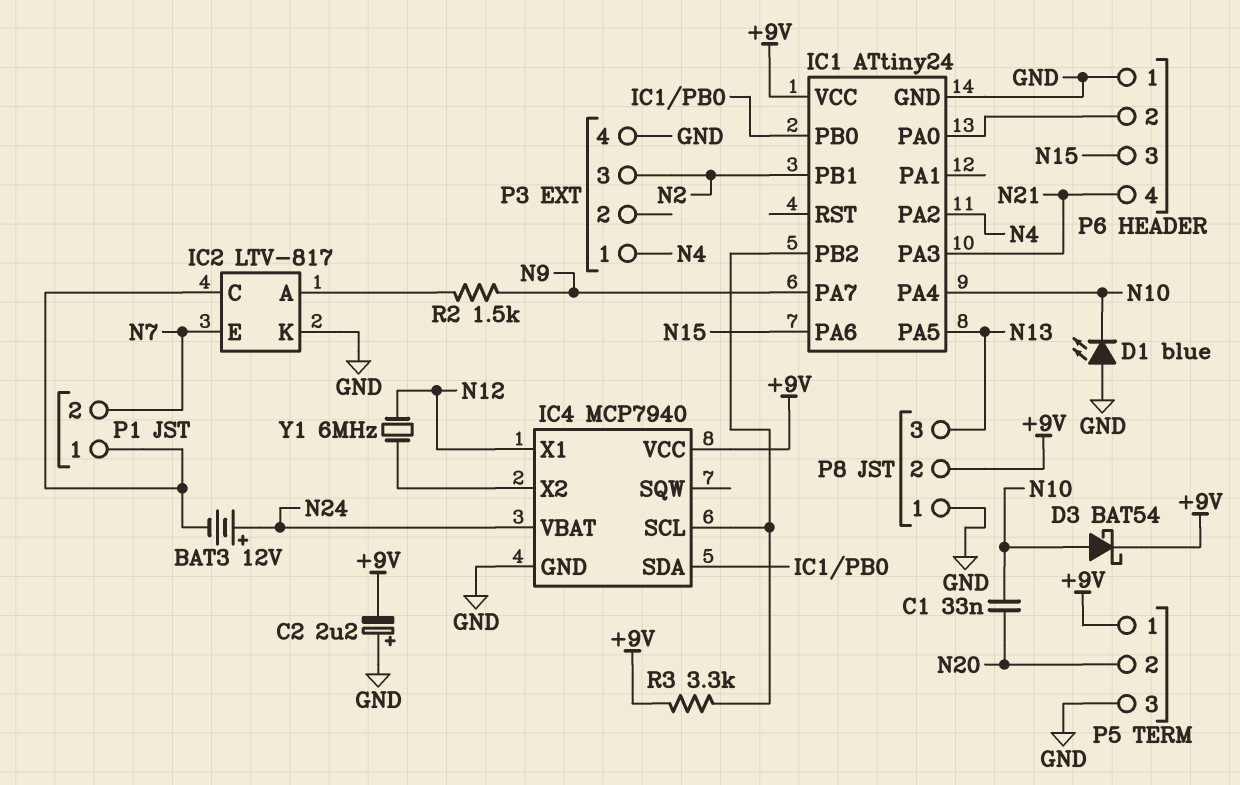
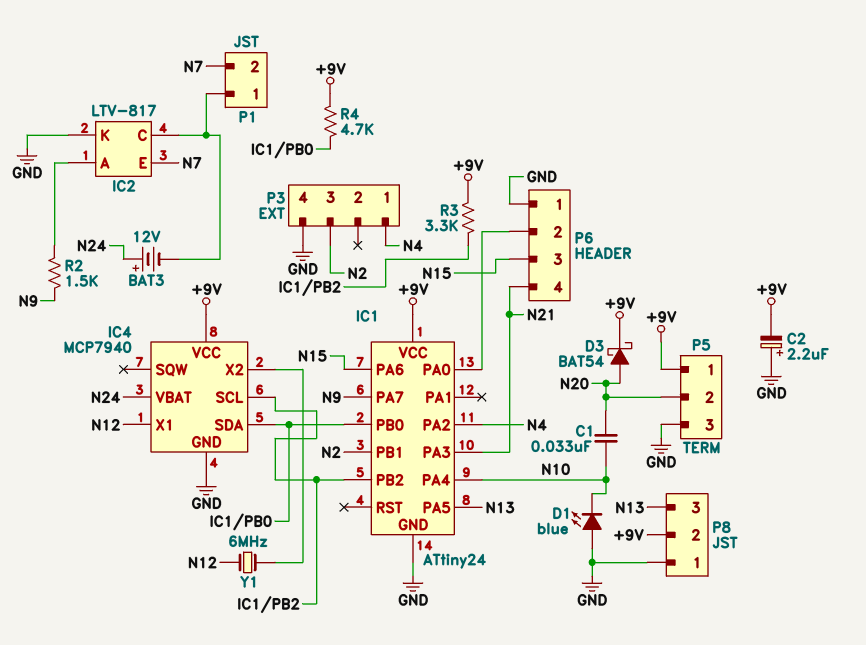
D3: schottky BAT54 (A N10, K +9V) -> schottky BAT54 (A N20, K +9V)
R4: none -> 4.7k (+9V, IC1/PB0)

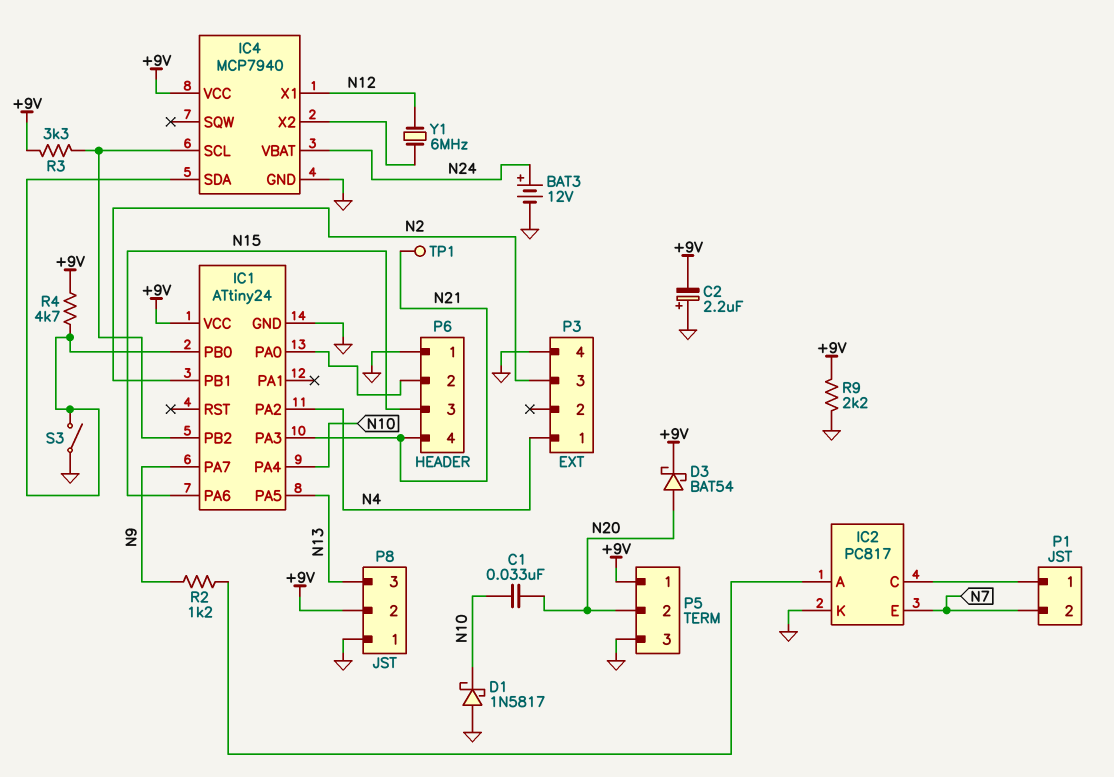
BAT3: 12V (plus N24, minus IC2/C) -> 12V (plus N24, minus GND)
D1: LED blue (A GND, K N10) -> schottky 1N5817 (A GND, K N10)
IC2: LTV-817 -> PC817
R2: 1.5k (IC2/A, N9) -> 1.2k (IC2/A, N9)
R9: none -> 2.2k (+9V, GND)
S3: none -> switch (GND, IC1/PB0)
TP1: none -> test point (N21)

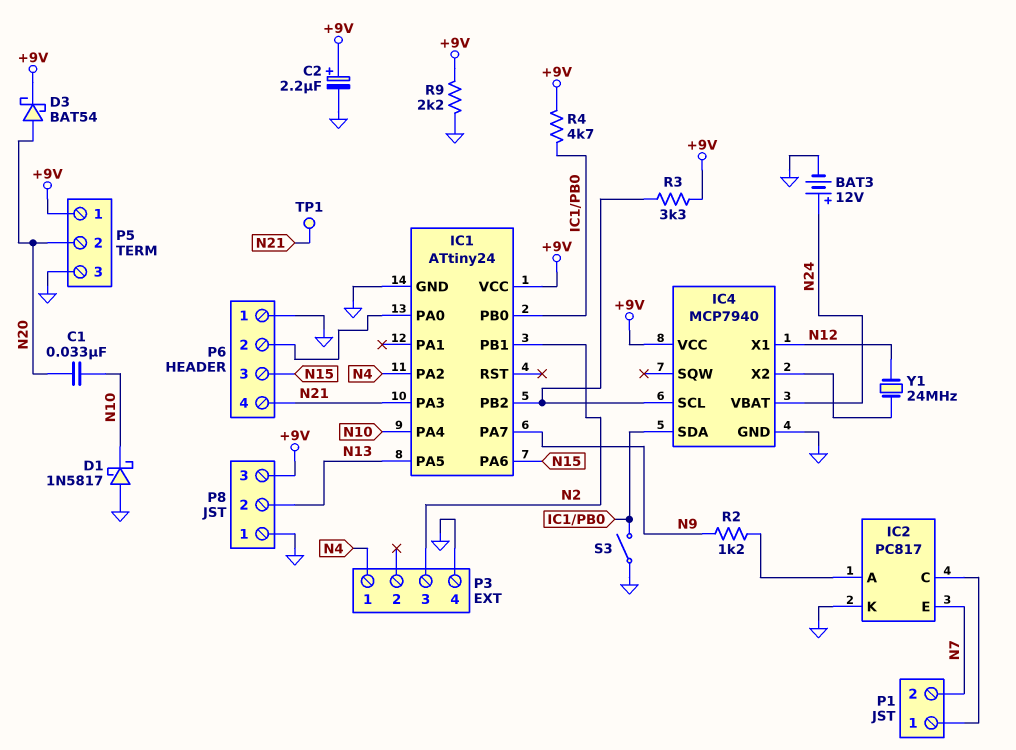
C2: 2.2uF (plus GND, minus +9V) -> 2.2uF (plus +9V, minus GND)
P8 pin 2: +9V -> N13
P8 pin 3: N13 -> +9V
Y1: 6MHz (IC4/X2, N12) -> 24MHz (IC4/X2, N12)

